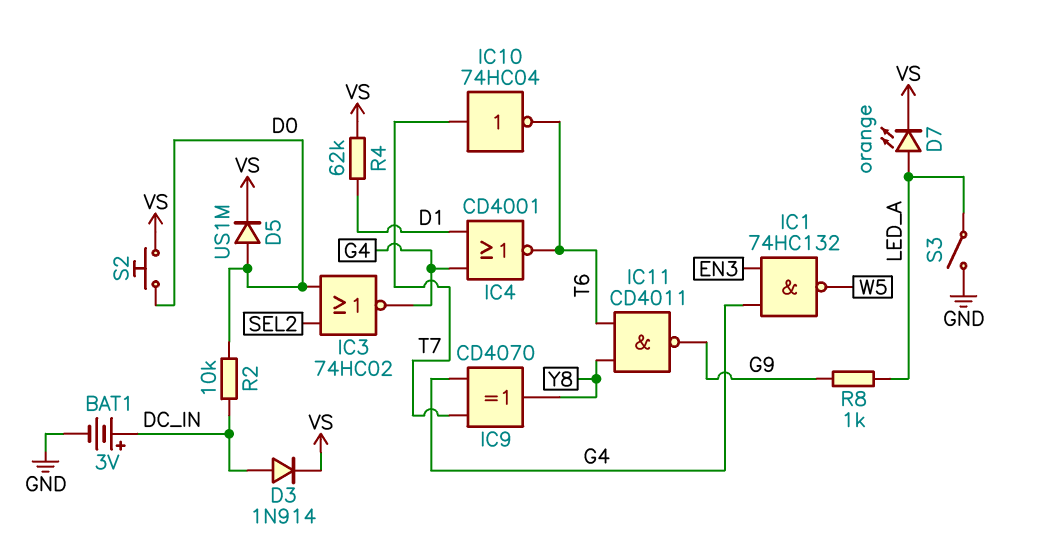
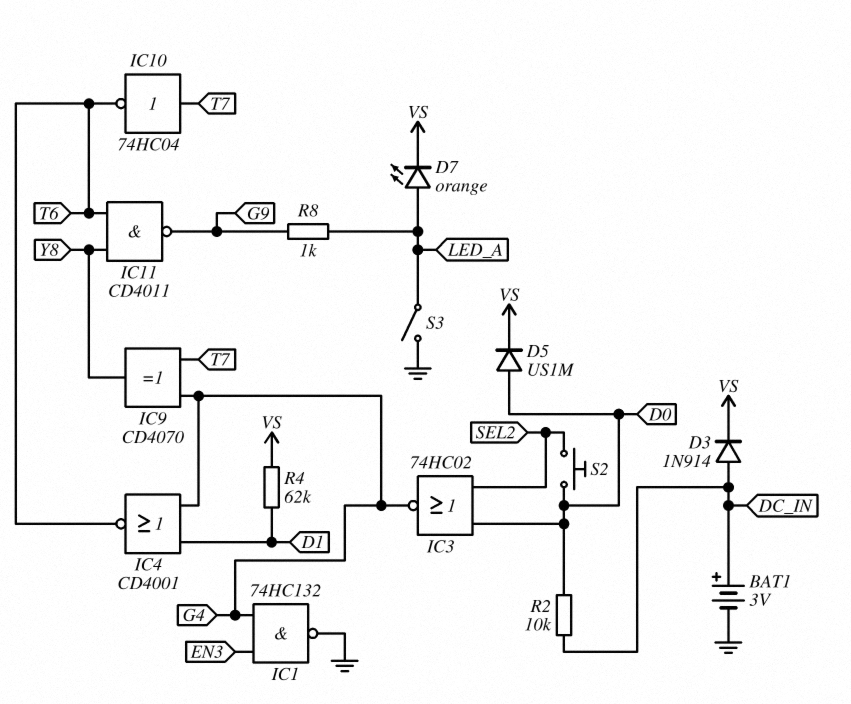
IC1: NAND 74HC132 (in EN3, in G4, out W5) -> NAND 74HC132 (in EN3, in G4, out GND)
S2: button (D0, VS) -> button (D0, SEL2)

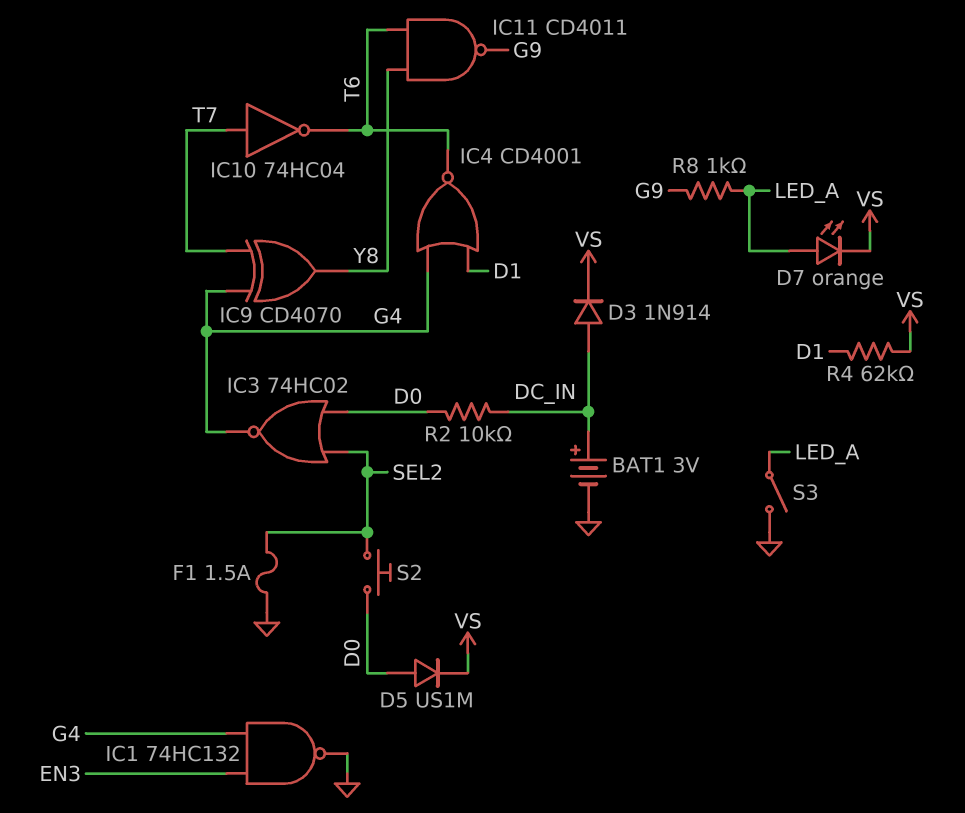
F1: none -> 1.5A (GND, SEL2)

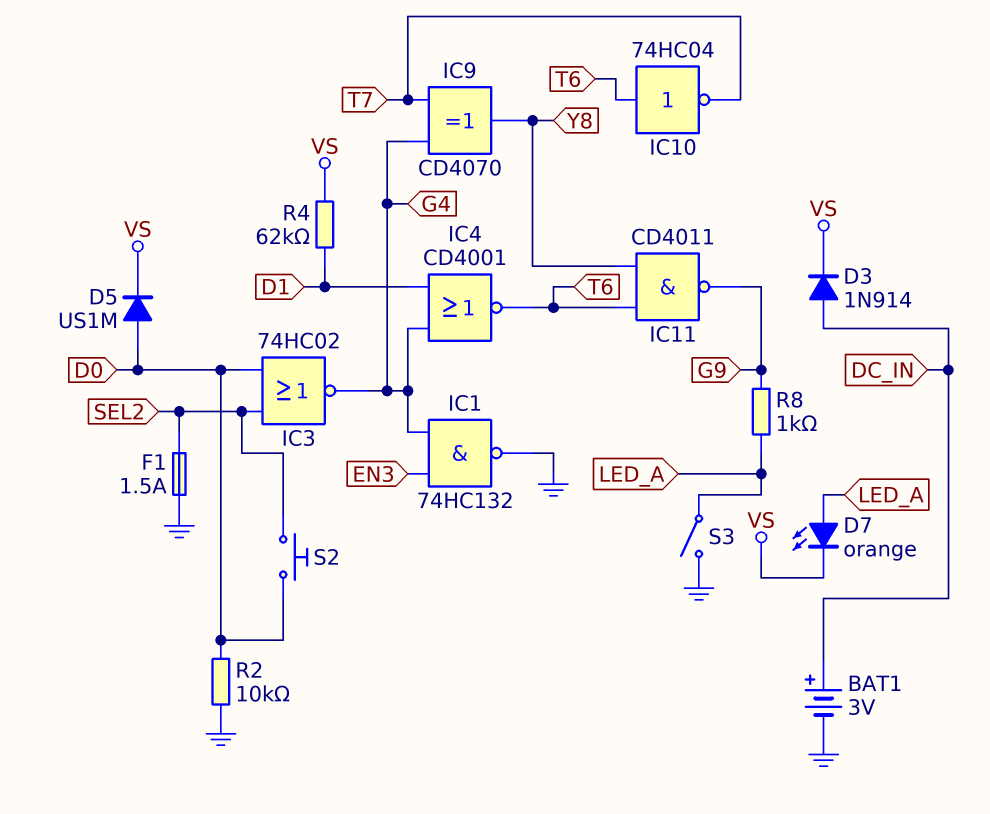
IC10: NOT 74HC04 (in T7, out T6) -> NOT 74HC04 (in T6, out T7)
R2: 10k (D0, DC_IN) -> 10k (D0, GND)

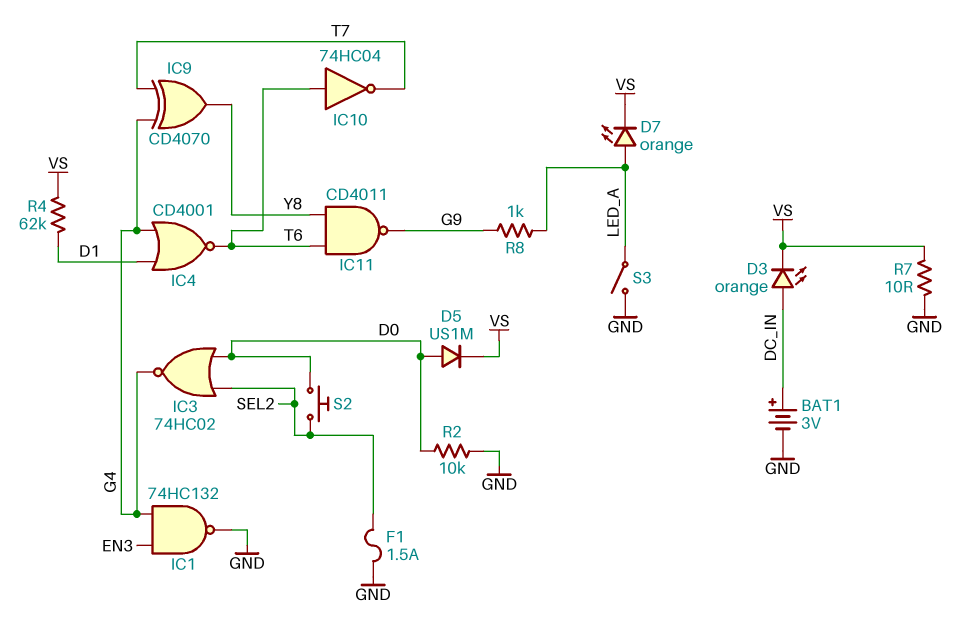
D3: diode 1N914 (A DC_IN, K VS) -> LED orange (A DC_IN, K VS)
R7: none -> 10 (GND, VS)

